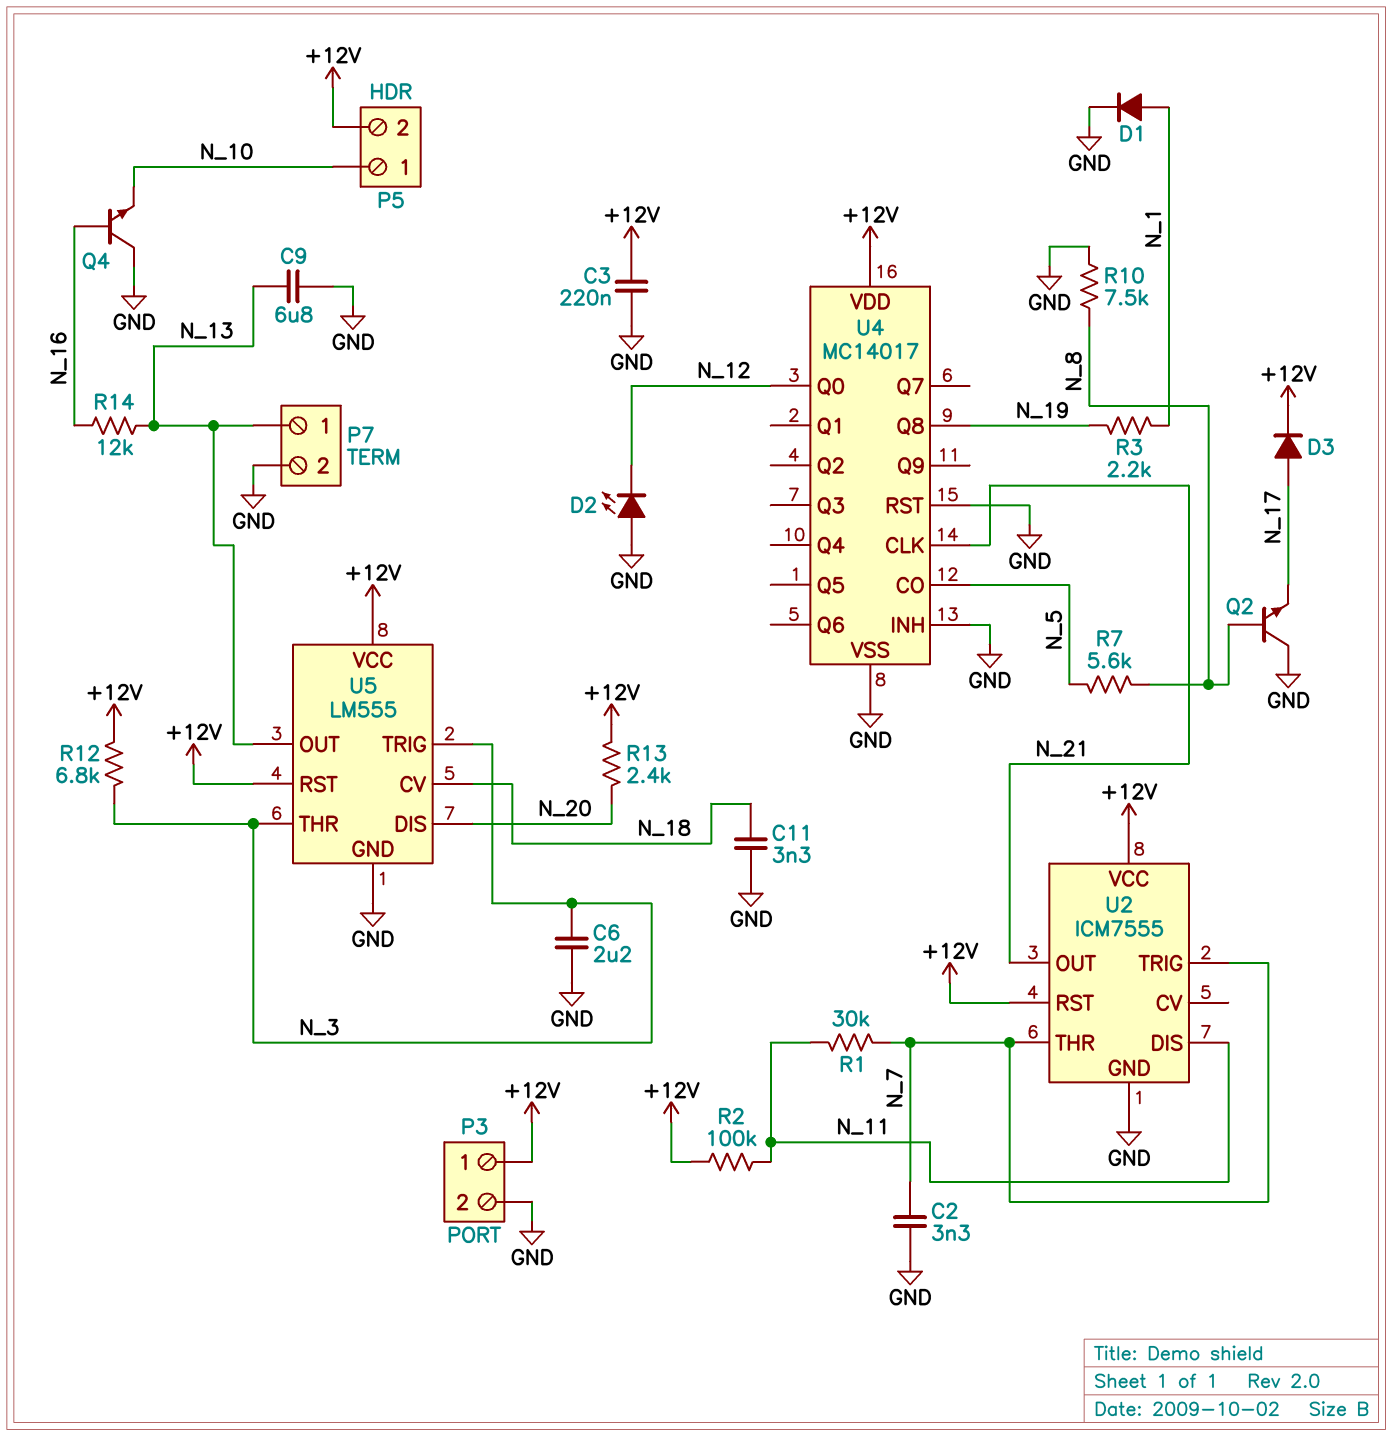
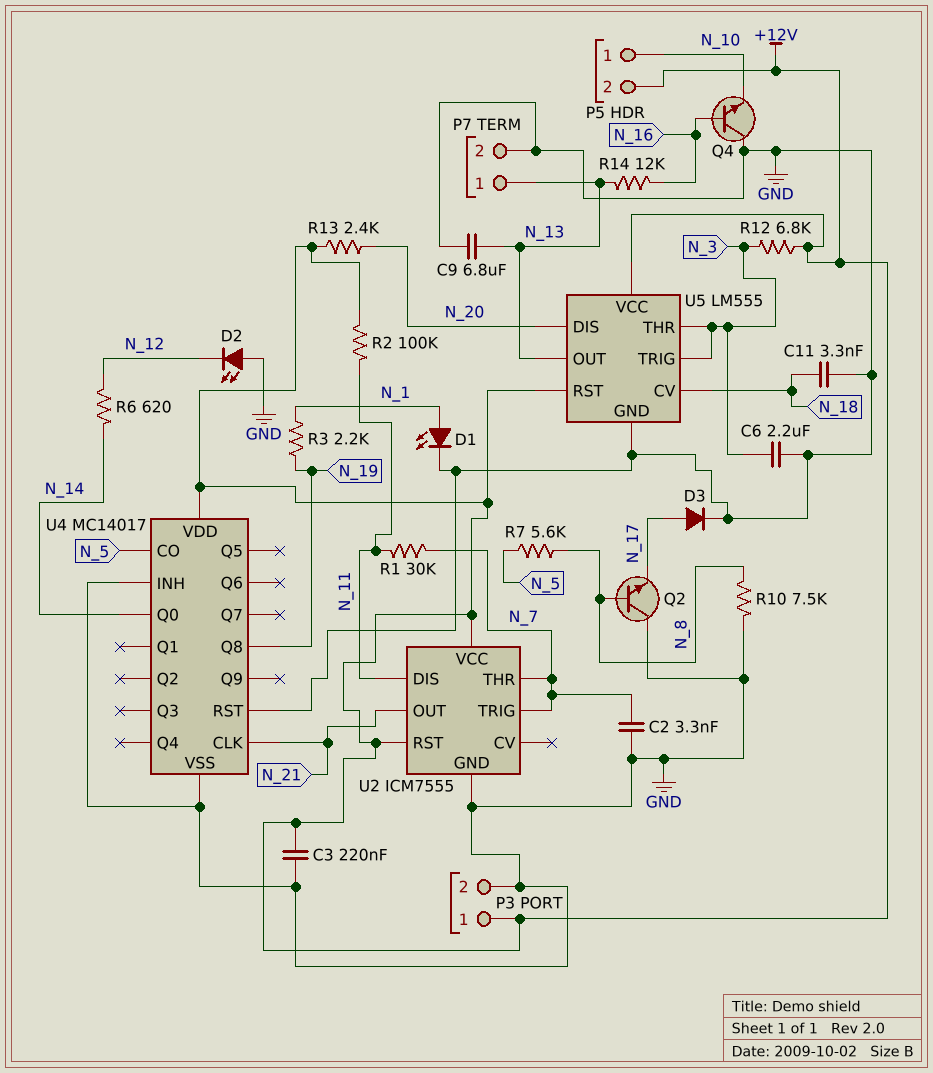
D1: diode (A N_1, K GND) -> LED (A N_1, K GND)
D3: diode (A N_17, K +12V) -> diode (A N_17, K GND)
R6: none -> 620 (N_12, N_14)
U4 pin Q0: N_12 -> N_14

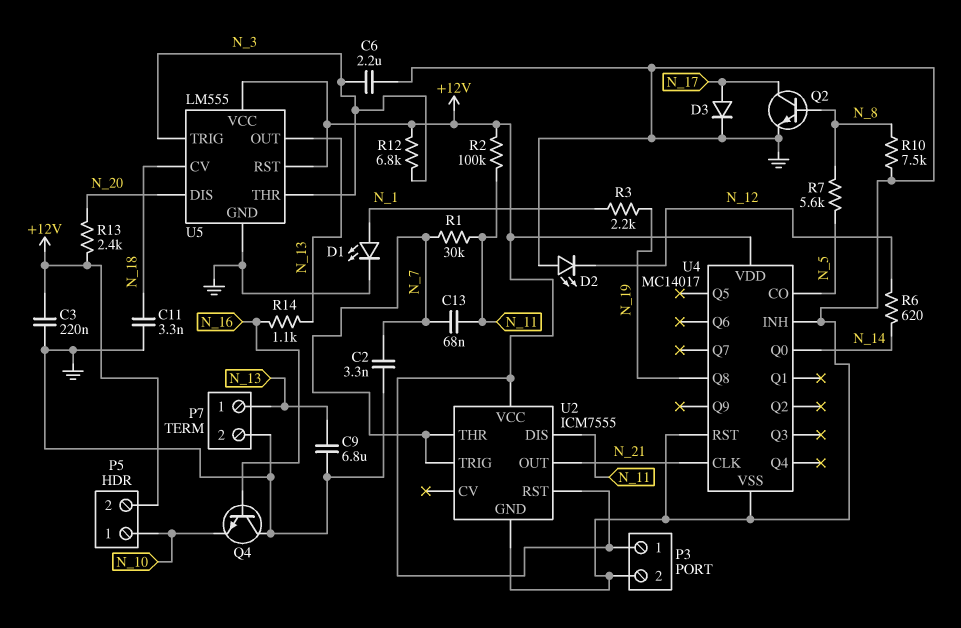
C13: none -> 68nF (N_7, N_11)
Q2: NPN (B N_8, C GND, E N_17) -> NPN (B N_8, C N_17, E GND)
R14: 12k (N_13, N_16) -> 1.1k (N_13, N_16)

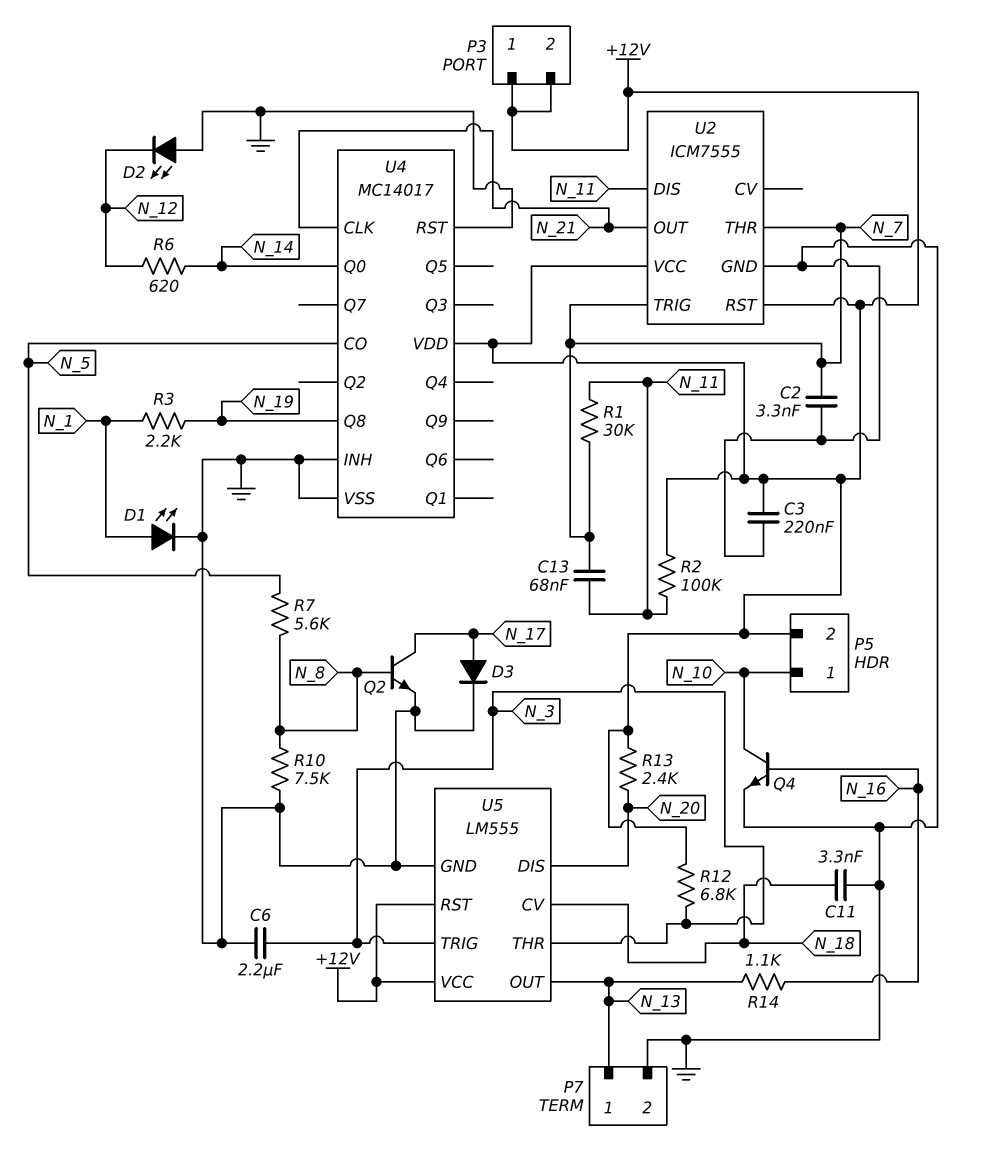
C9: 6.8uF (GND, N_13) -> none
P3 pin 2: GND -> +12V
Q4: NPN (B N_16, C GND, E N_10) -> NPN (B N_16, C N_10, E GND)

